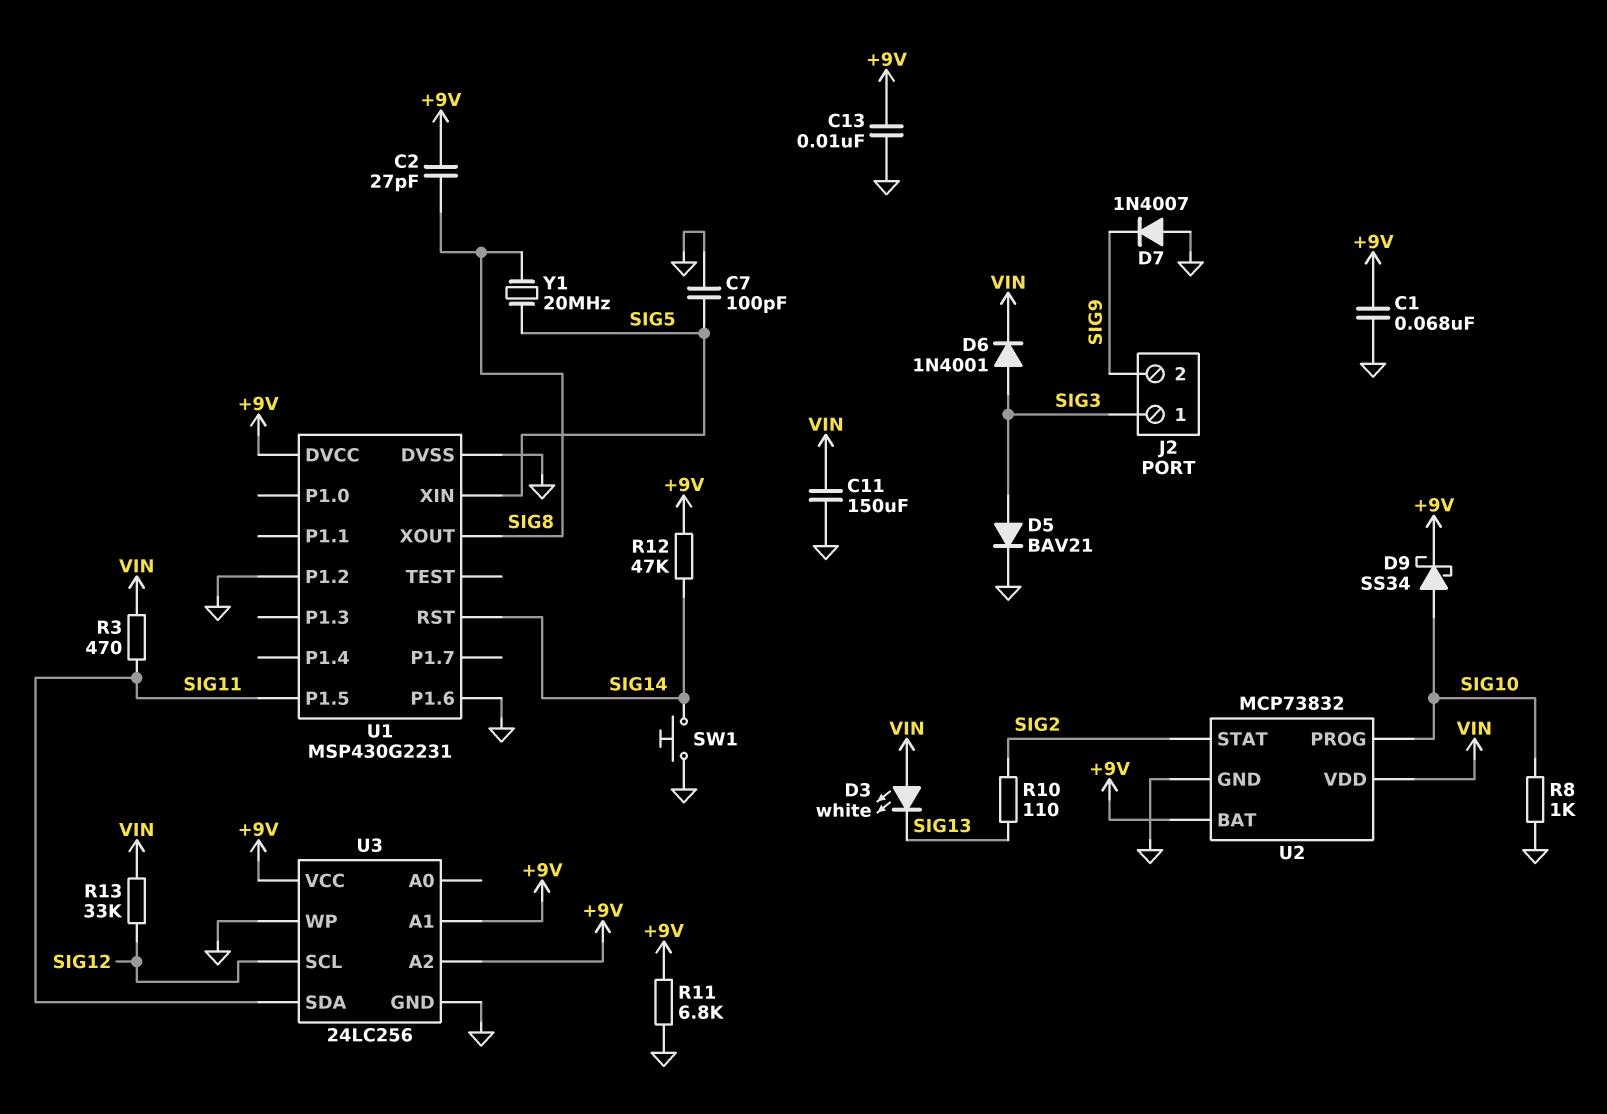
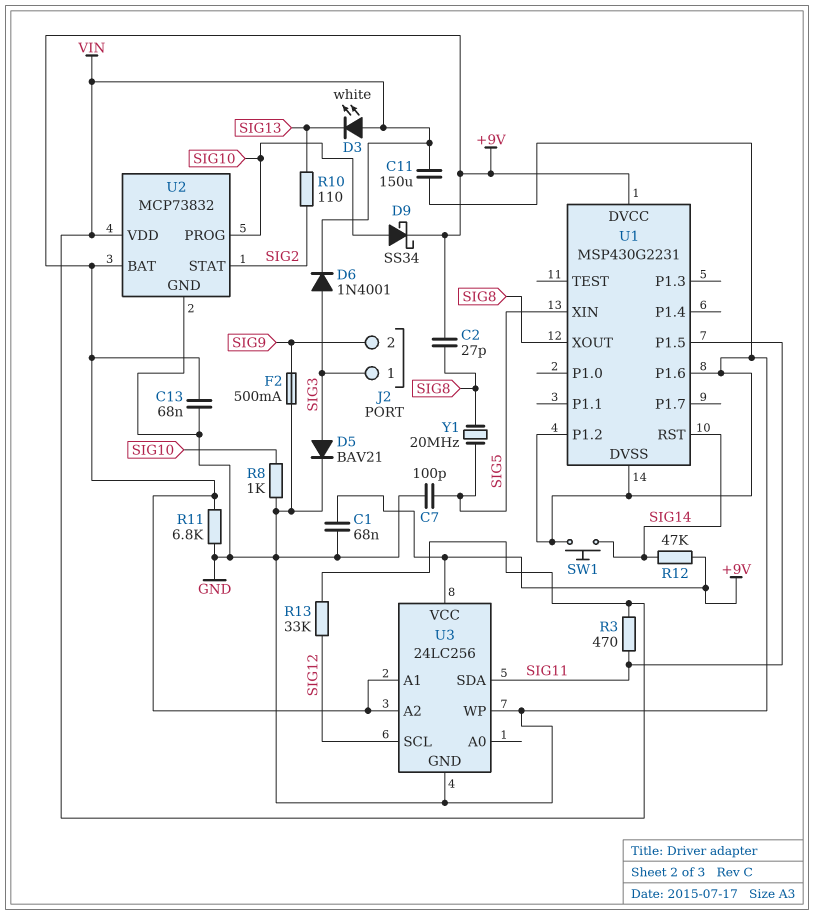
C13: 10nF (+9V, GND) -> 68nF (+9V, GND)
D7: diode 1N4007 (A GND, K SIG9) -> none
F2: none -> 500mA (GND, SIG9)

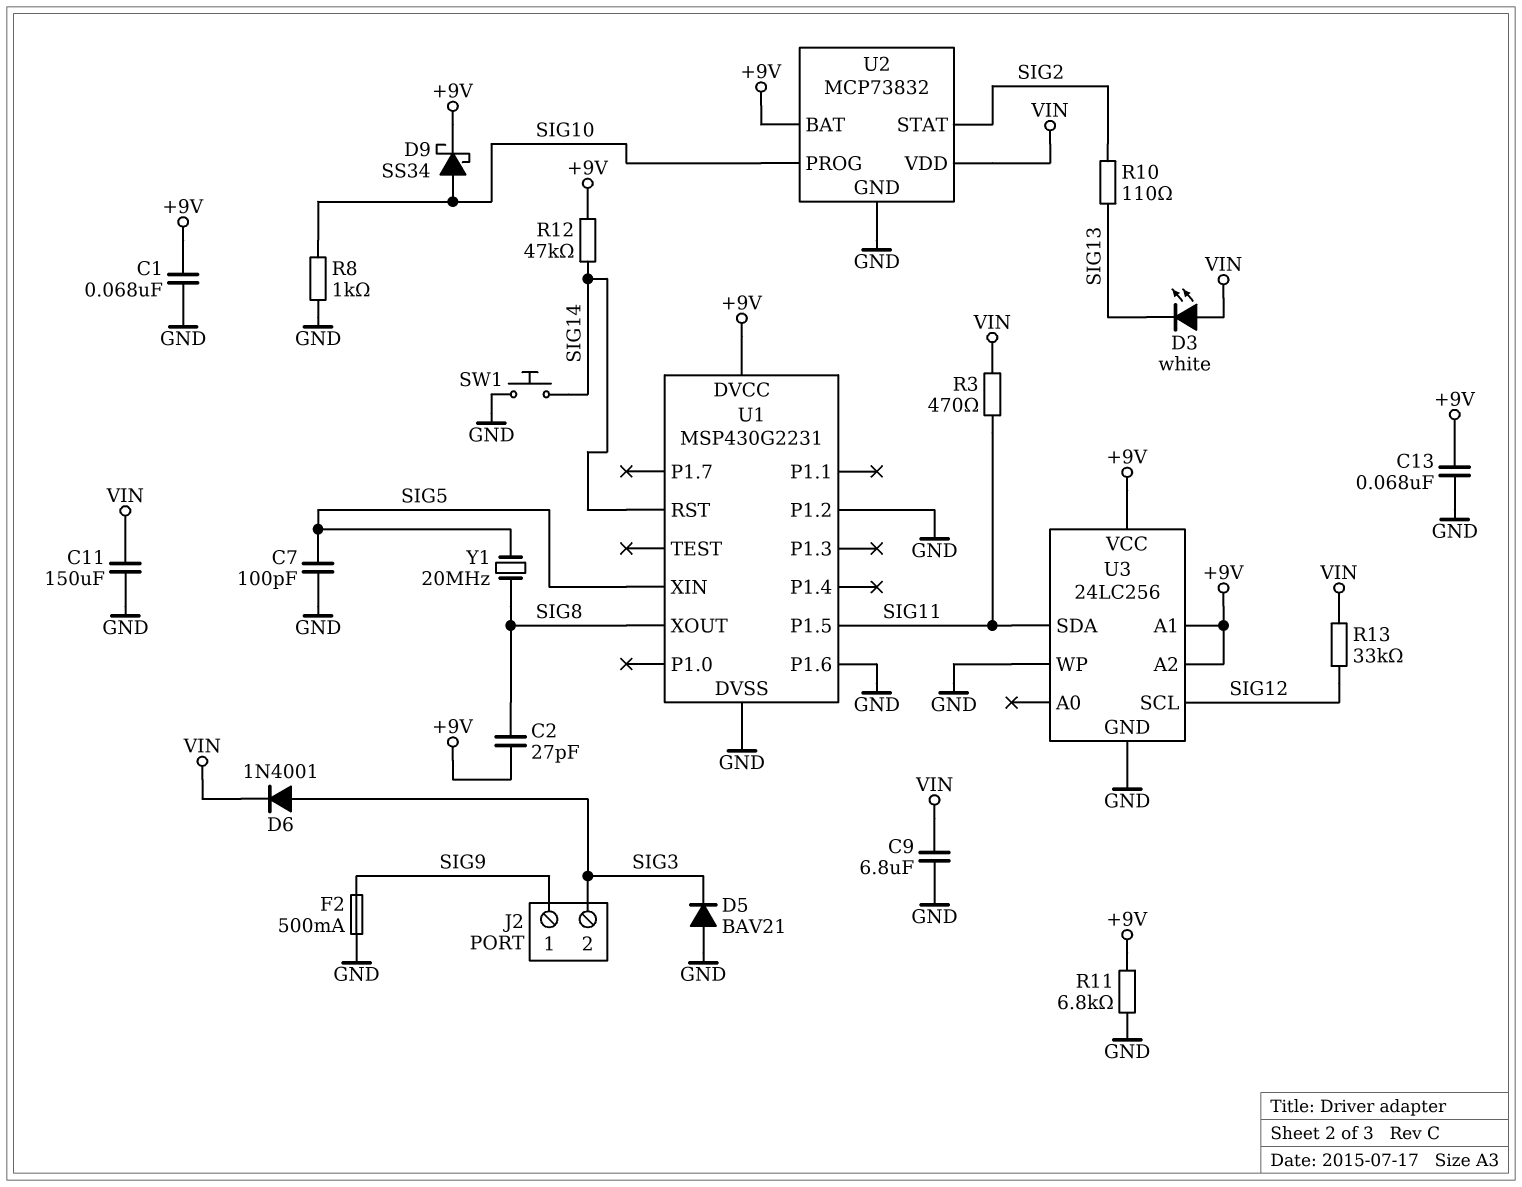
C9: none -> 6.8uF (GND, VIN)
D5: diode BAV21 (A SIG3, K GND) -> diode BAV21 (A GND, K SIG3)
J2 pin 1: SIG3 -> SIG9
J2 pin 2: SIG9 -> SIG3

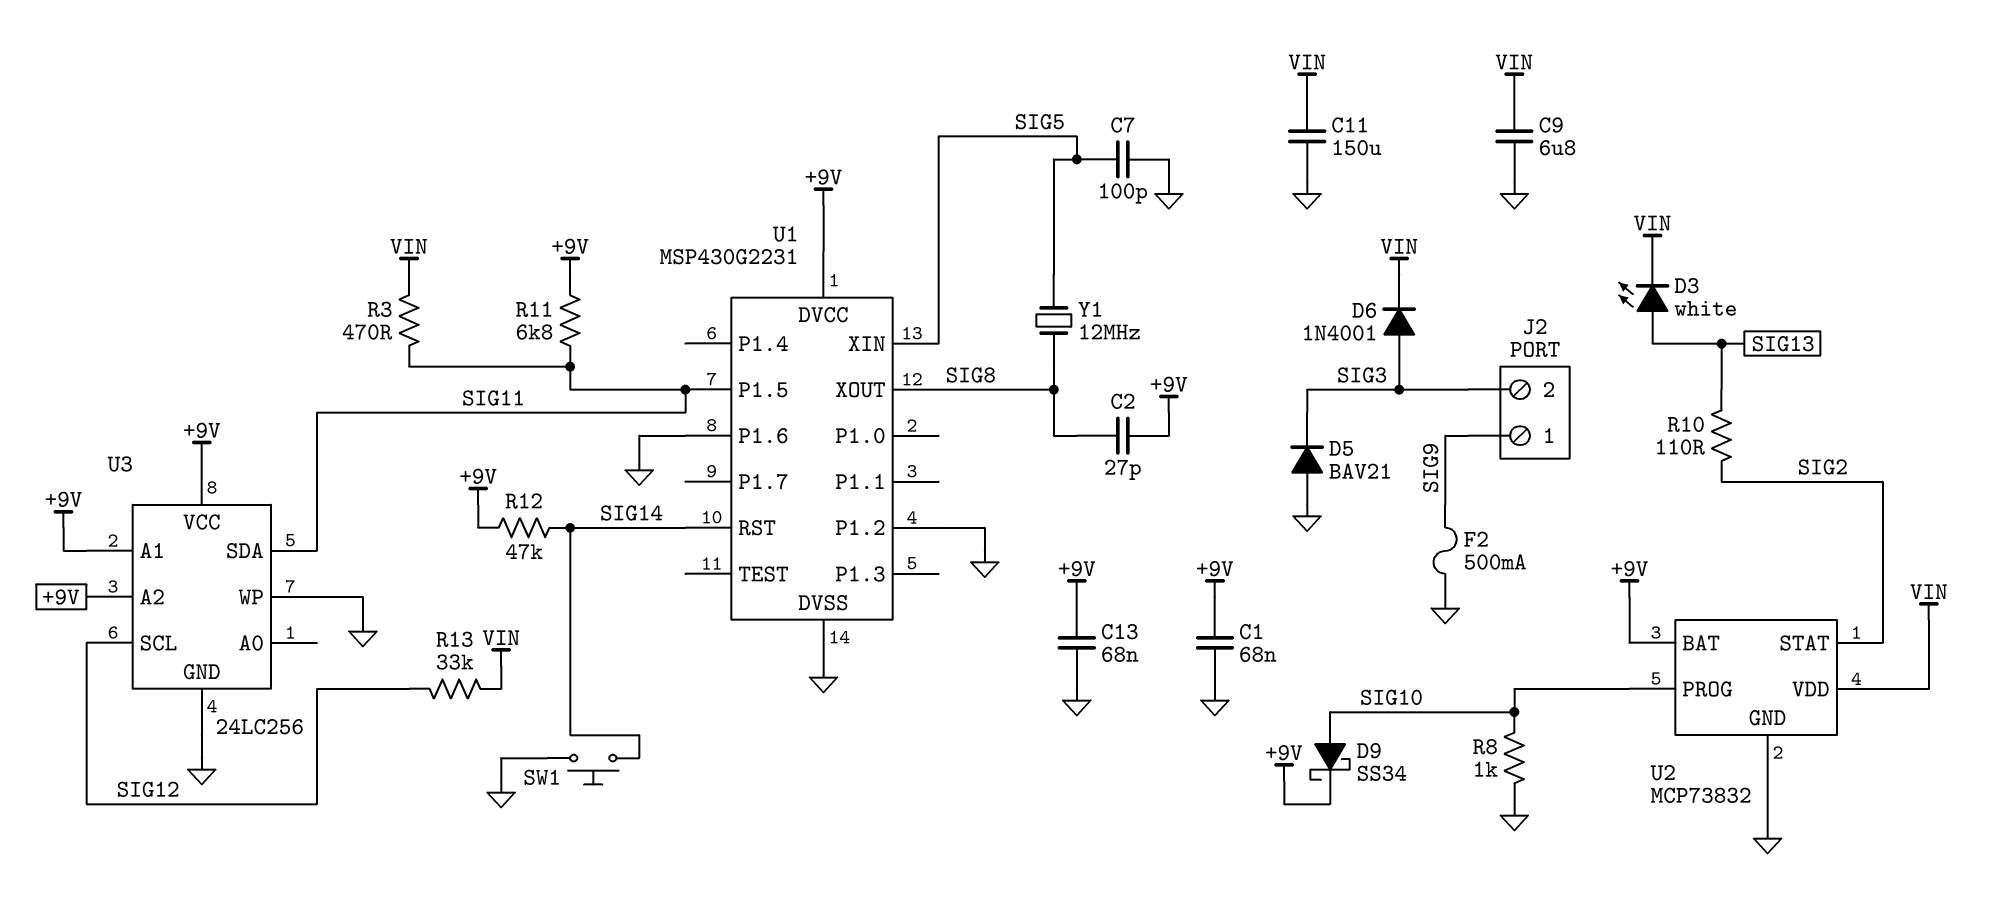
D3: LED white (A VIN, K SIG13) -> LED white (A SIG13, K VIN)
R11: 6.8k (+9V, GND) -> 6.8k (+9V, SIG11)
Y1: 20MHz (SIG5, SIG8) -> 12MHz (SIG5, SIG8)

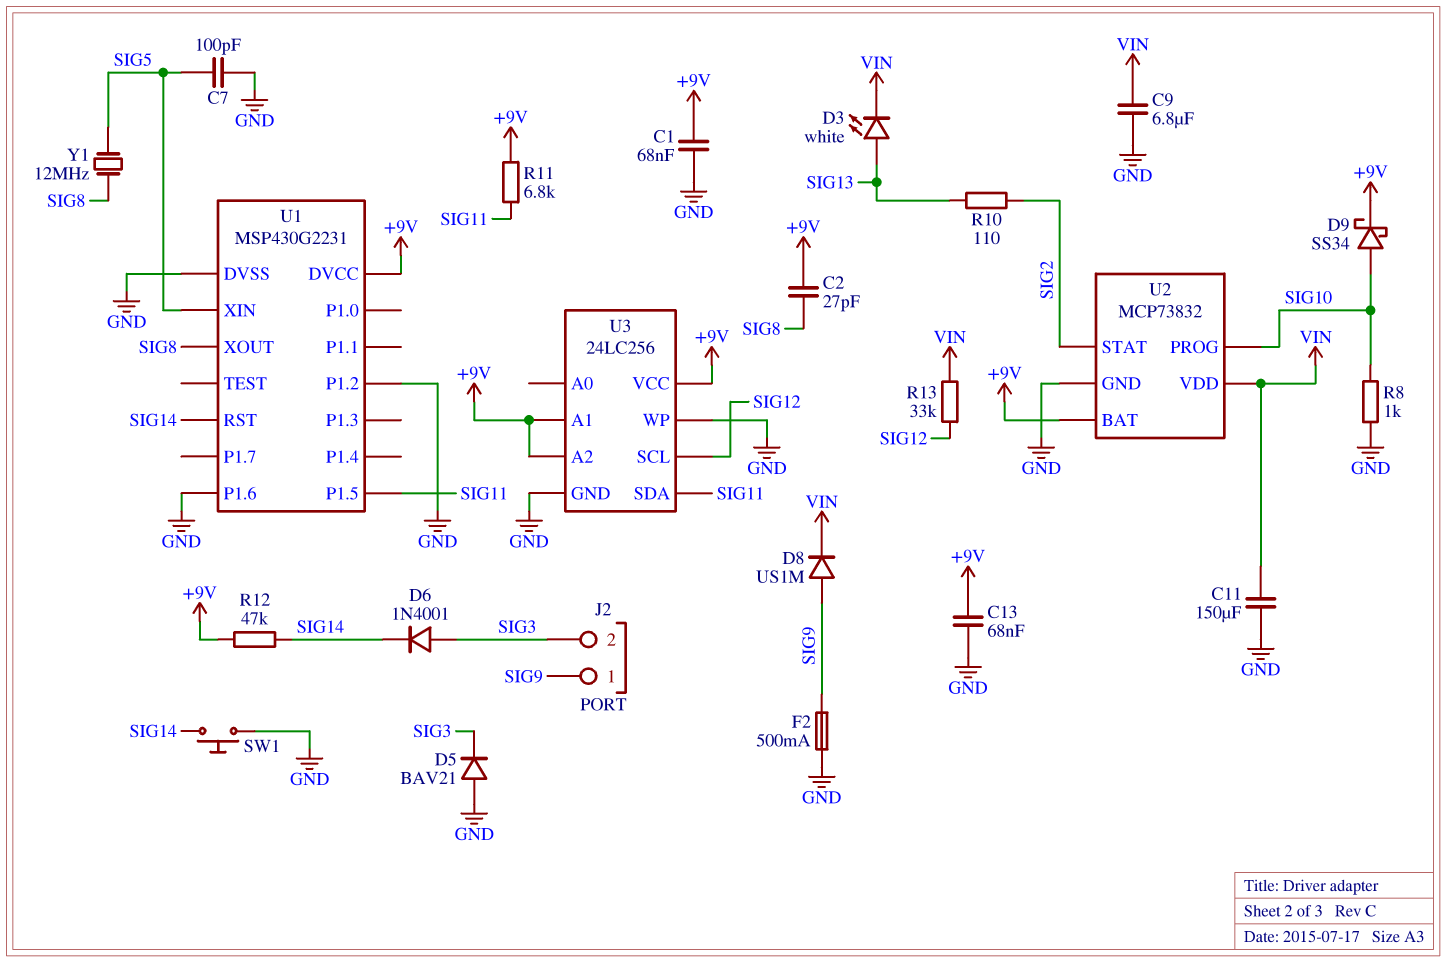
D6: diode 1N4001 (A SIG3, K VIN) -> diode 1N4001 (A SIG3, K SIG14)
D8: none -> diode US1M (A SIG9, K VIN)
R3: 470 (SIG11, VIN) -> none

